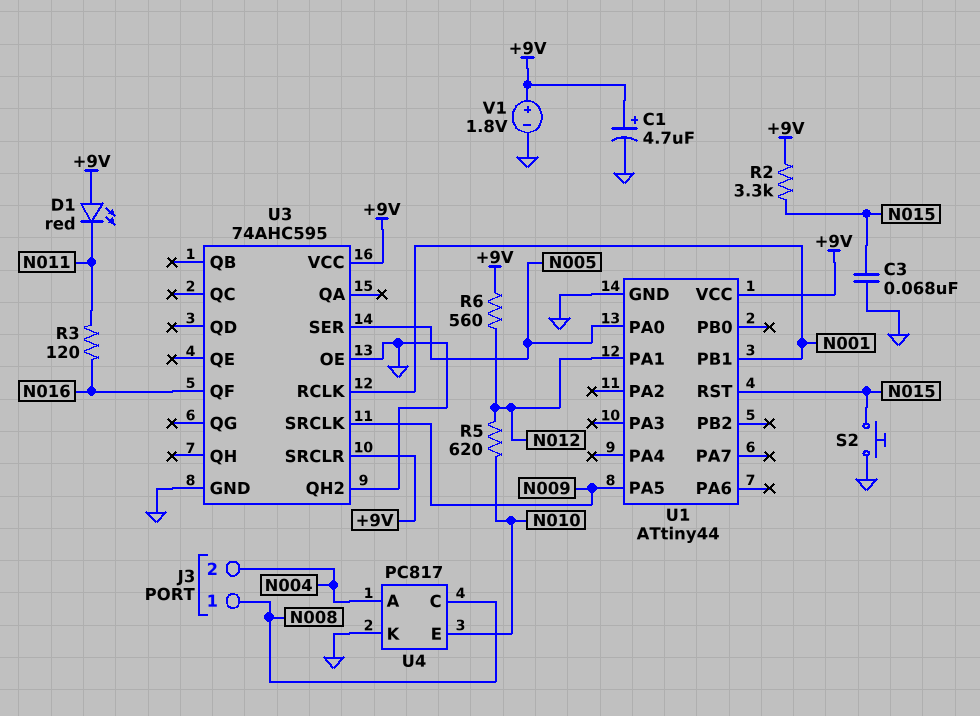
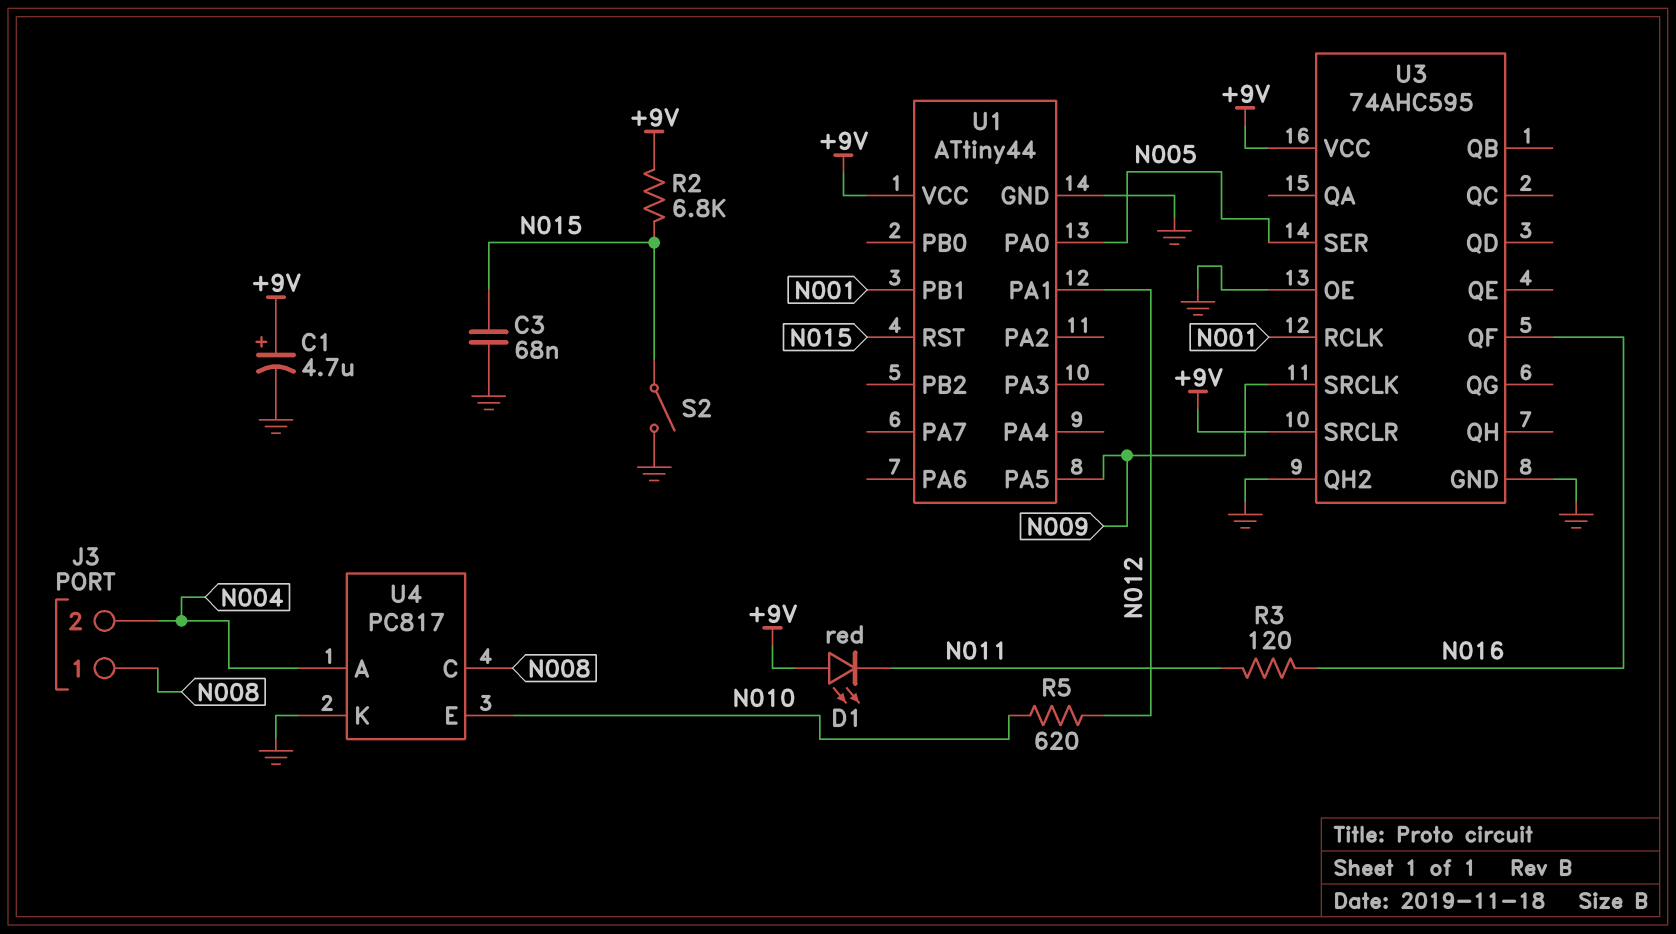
R2: 3.3k (+9V, N015) -> 6.8k (+9V, N015)
R6: 560 (+9V, N012) -> none
S2: button (GND, N015) -> switch (GND, N015)
V1: 1.8V (plus +9V, minus GND) -> none

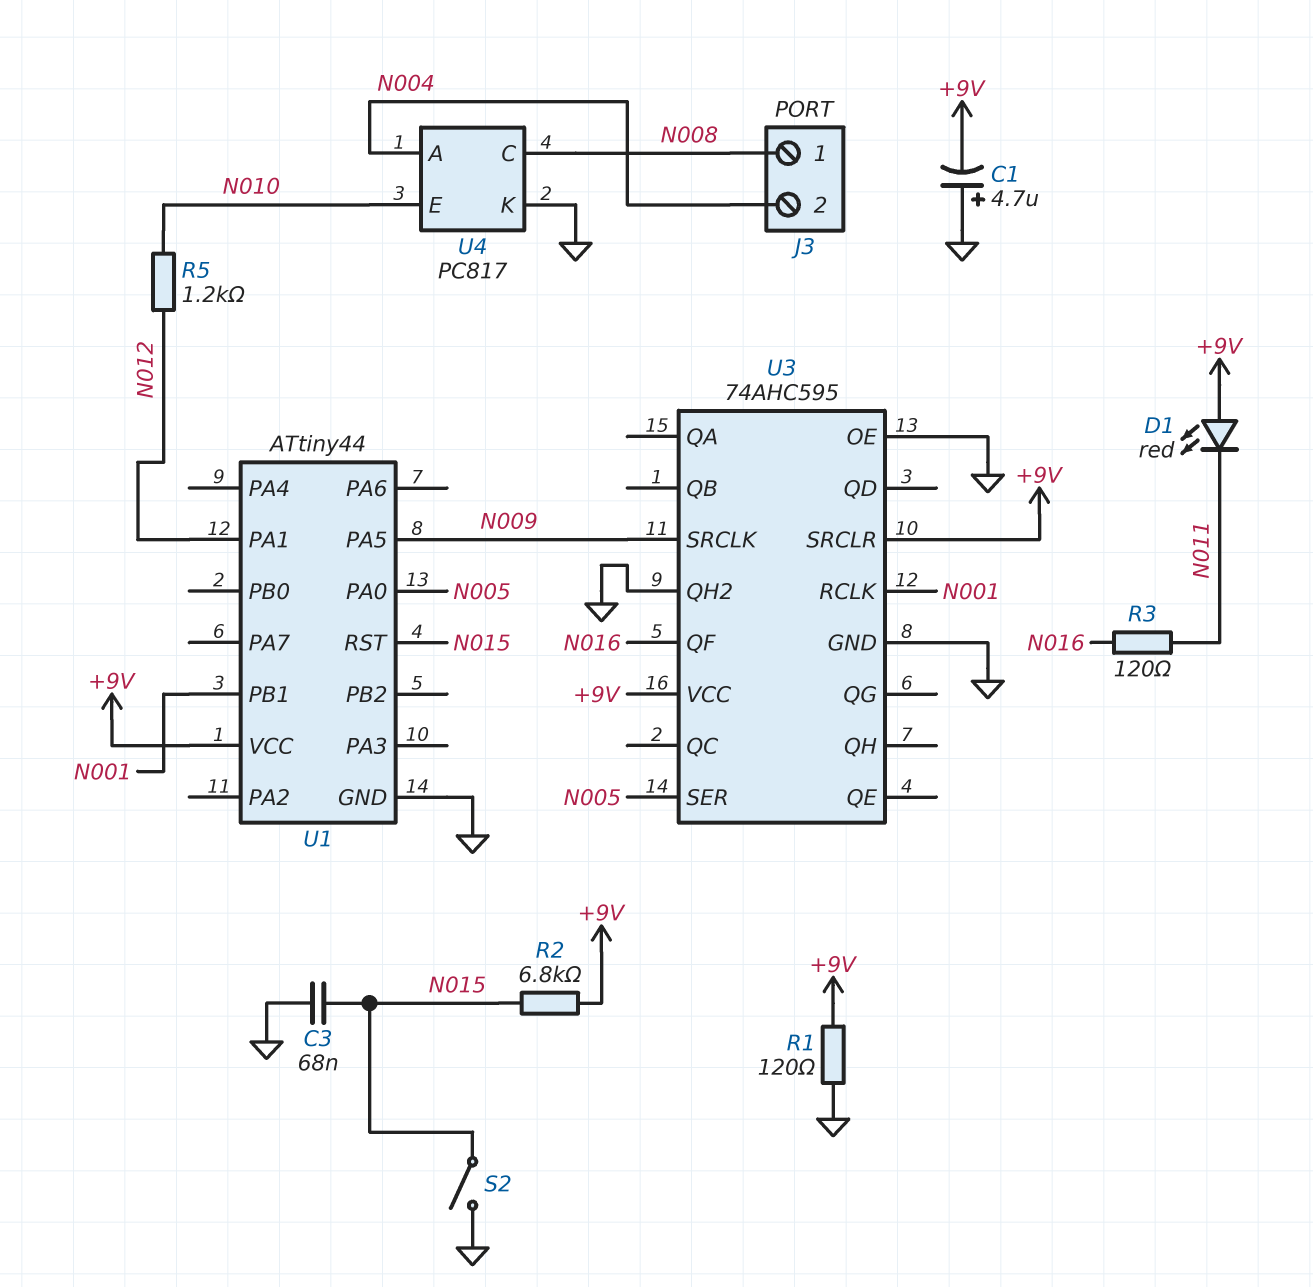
C1: 4.7uF (plus +9V, minus GND) -> 4.7uF (plus GND, minus +9V)
R1: none -> 120 (+9V, GND)
R5: 620 (N010, N012) -> 1.2k (N010, N012)

